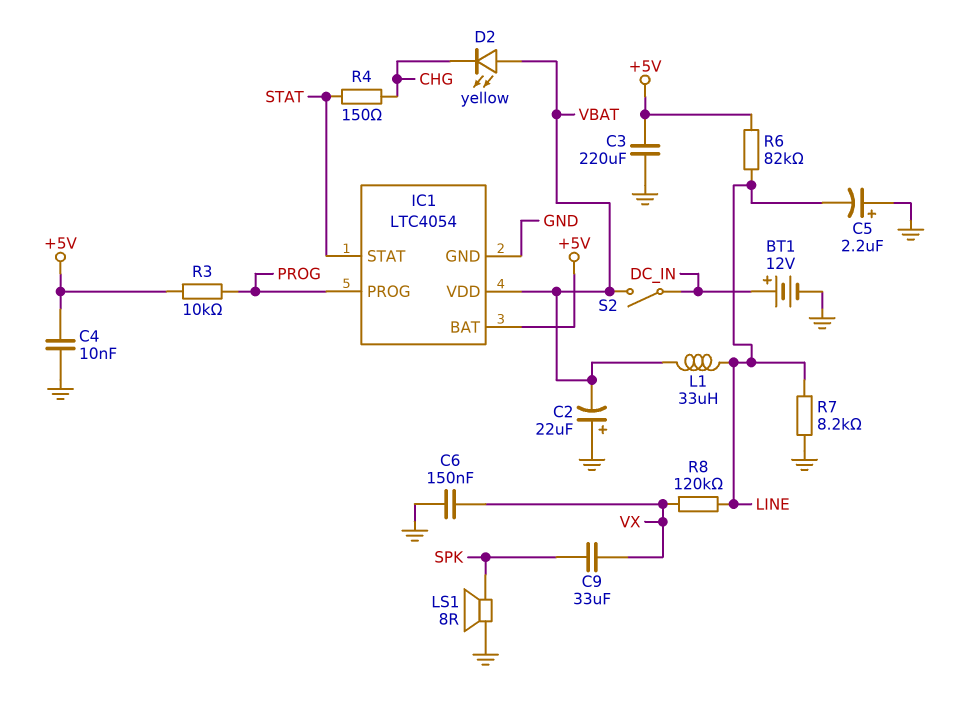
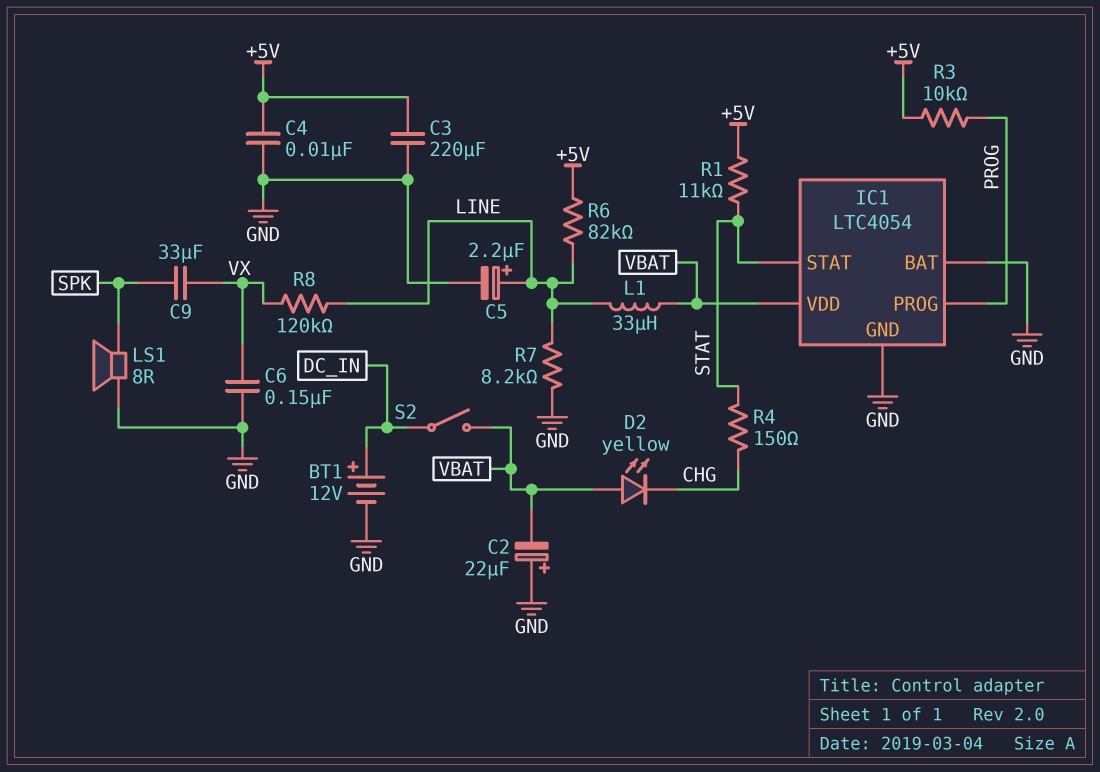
C5: 2.2uF (plus GND, minus LINE) -> 2.2uF (plus LINE, minus GND)
IC1 pin BAT: +5V -> GND
R1: none -> 11k (+5V, STAT)

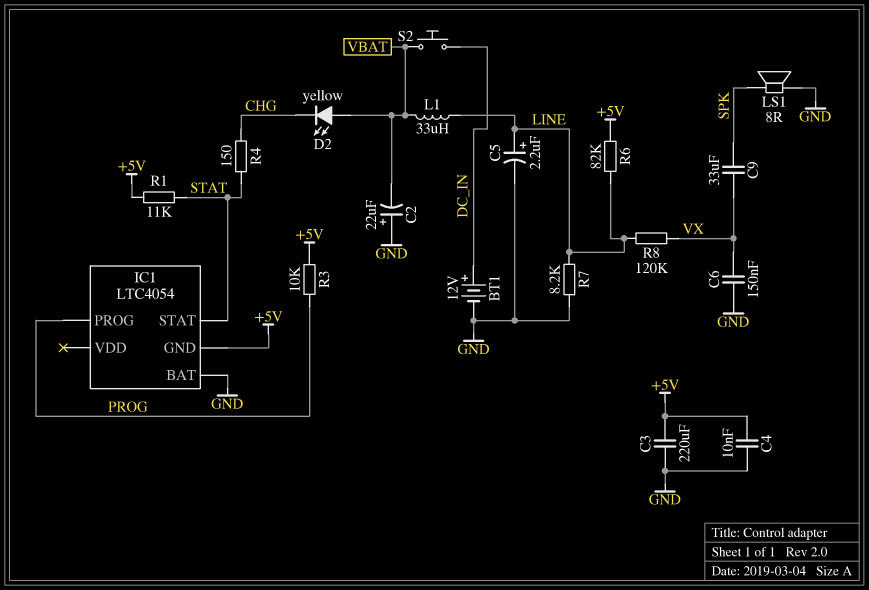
IC1 pin GND: GND -> +5V
IC1 pin VDD: VBAT -> none
S2: switch (DC_IN, VBAT) -> button (DC_IN, VBAT)

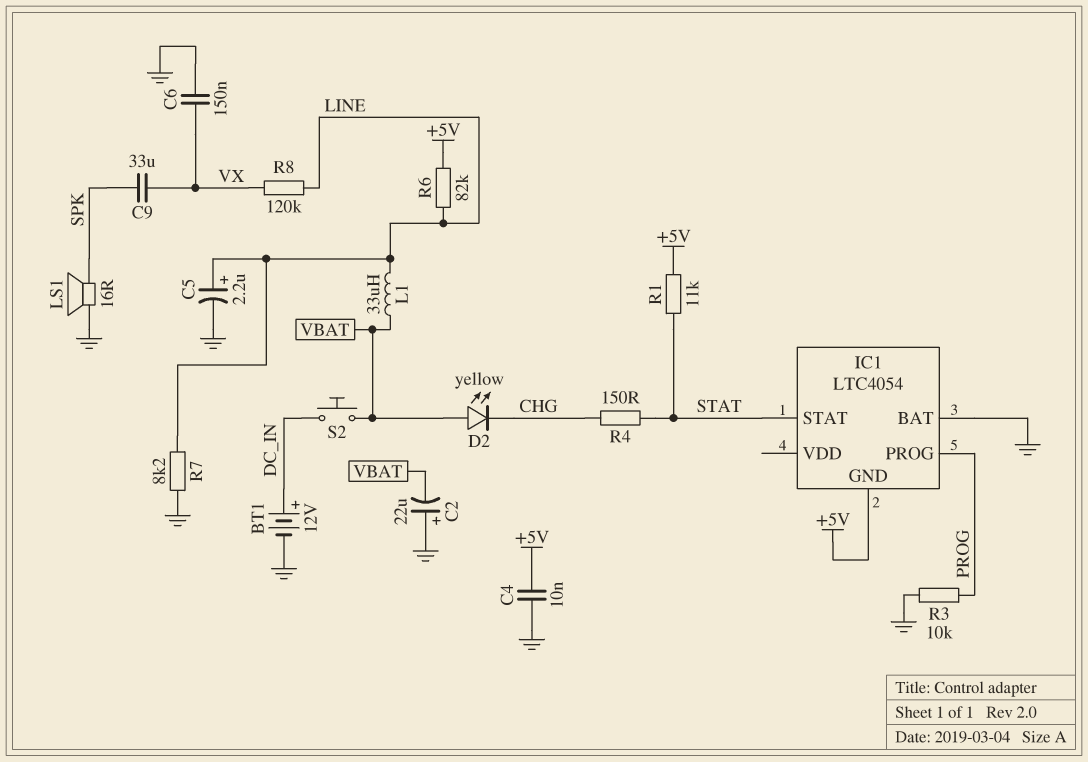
C3: 220uF (+5V, GND) -> none
LS1: speaker 8R (GND, SPK) -> speaker 16R (GND, SPK)
R3: 10k (+5V, PROG) -> 10k (GND, PROG)

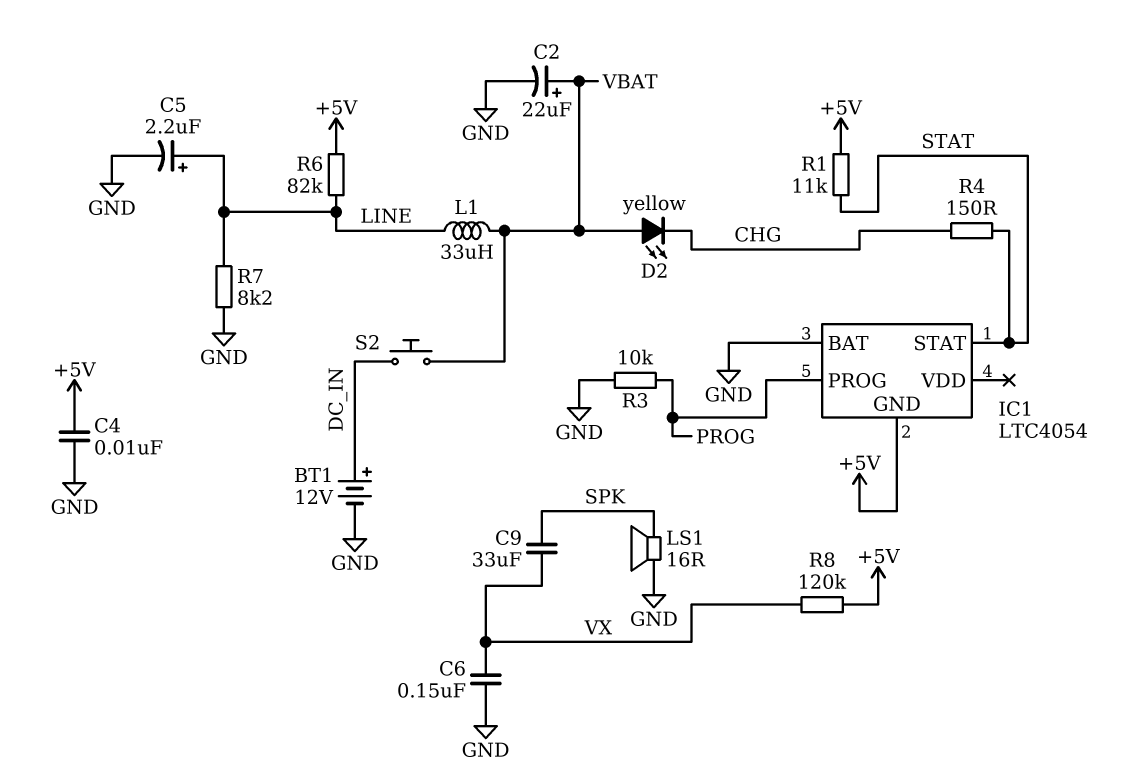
C2: 22uF (plus GND, minus VBAT) -> 22uF (plus VBAT, minus GND)
R8: 120k (LINE, VX) -> 120k (+5V, VX)

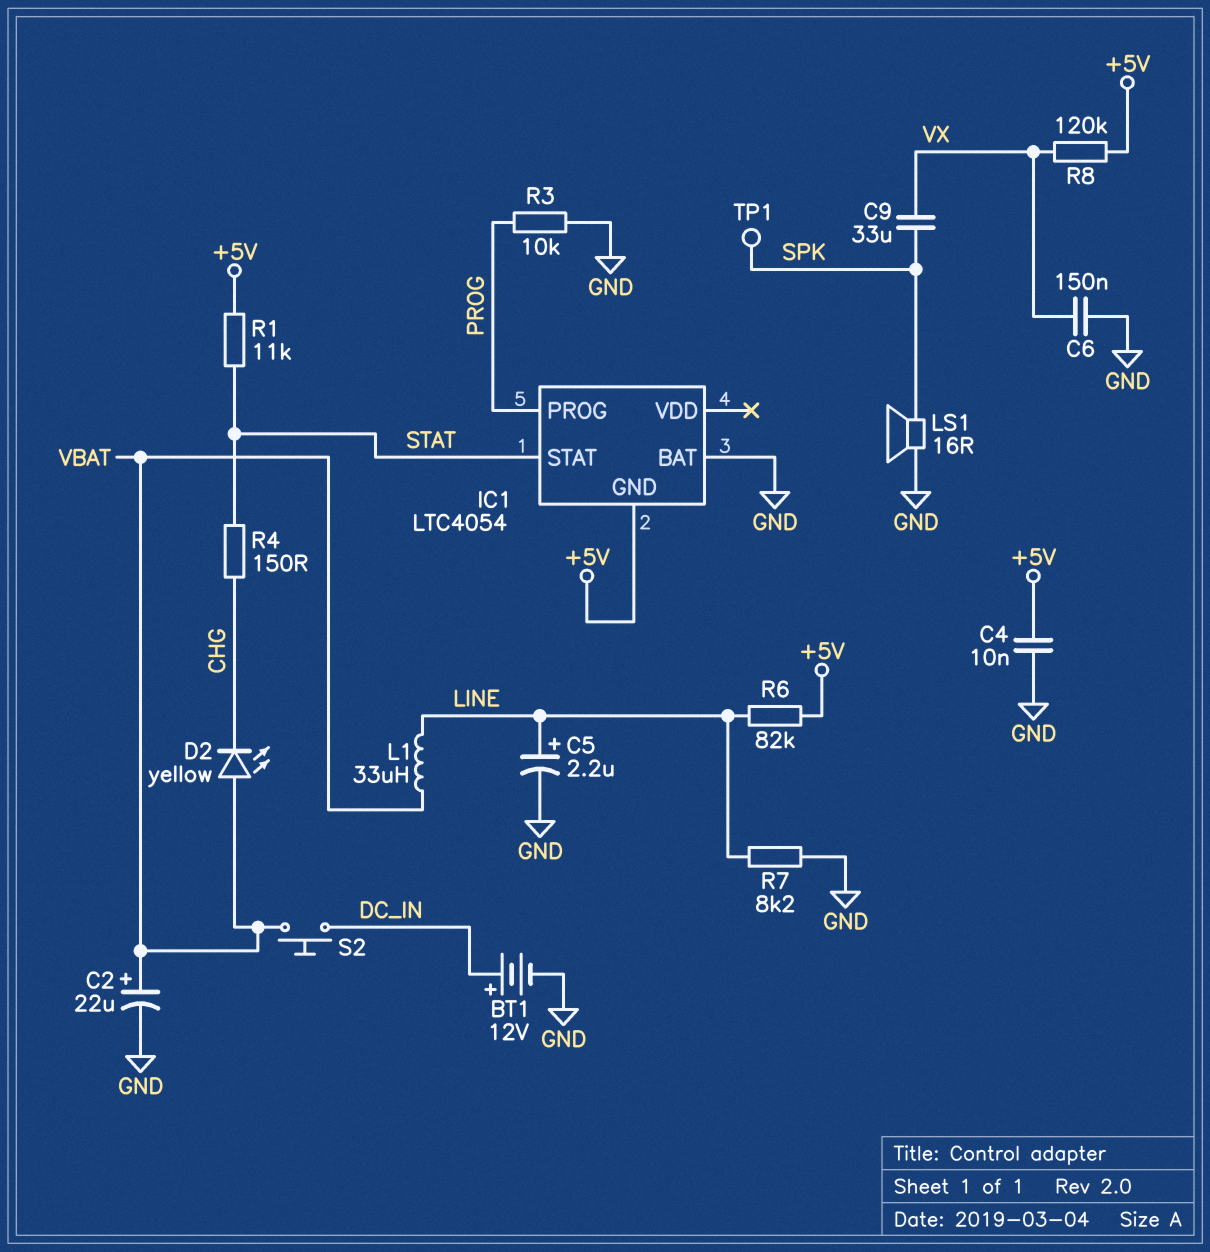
TP1: none -> test point (SPK)

